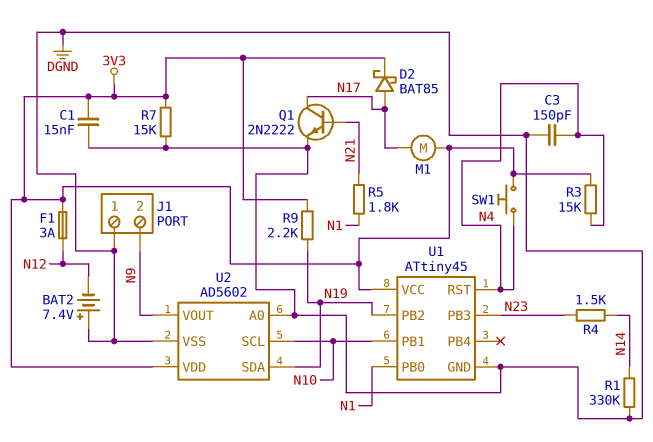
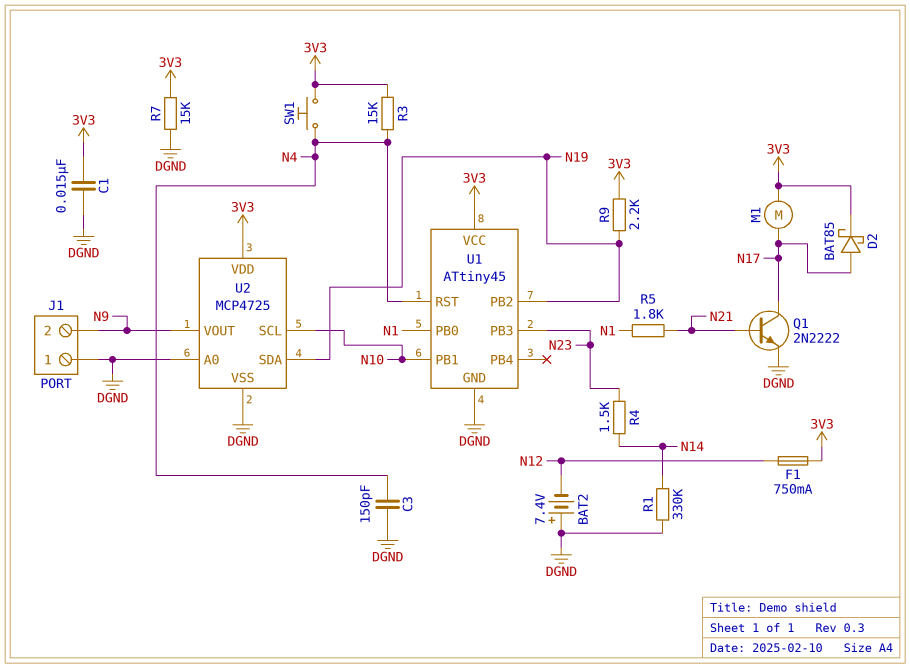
F1: 3A (3V3, N12) -> 750mA (3V3, N12)
U2: AD5602 -> MCP4725

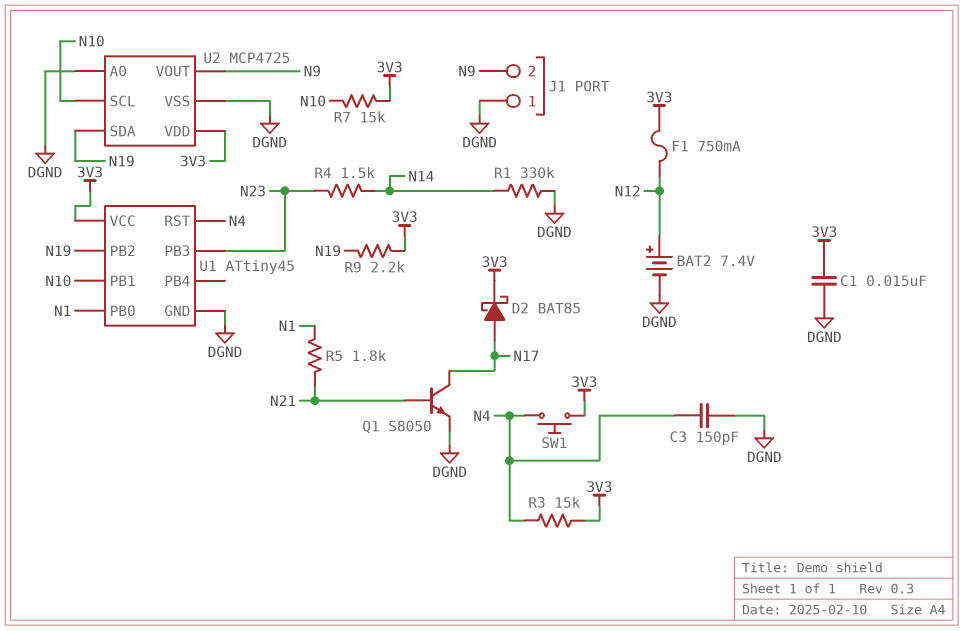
BAT2: 7.4V (plus DGND, minus N12) -> 7.4V (plus N12, minus DGND)
M1: motor (3V3, N17) -> none
Q1: NPN 2N2222 (B N21, C N17, E DGND) -> NPN S8050 (B N21, C N17, E DGND)
R7: 15k (3V3, DGND) -> 15k (3V3, N10)

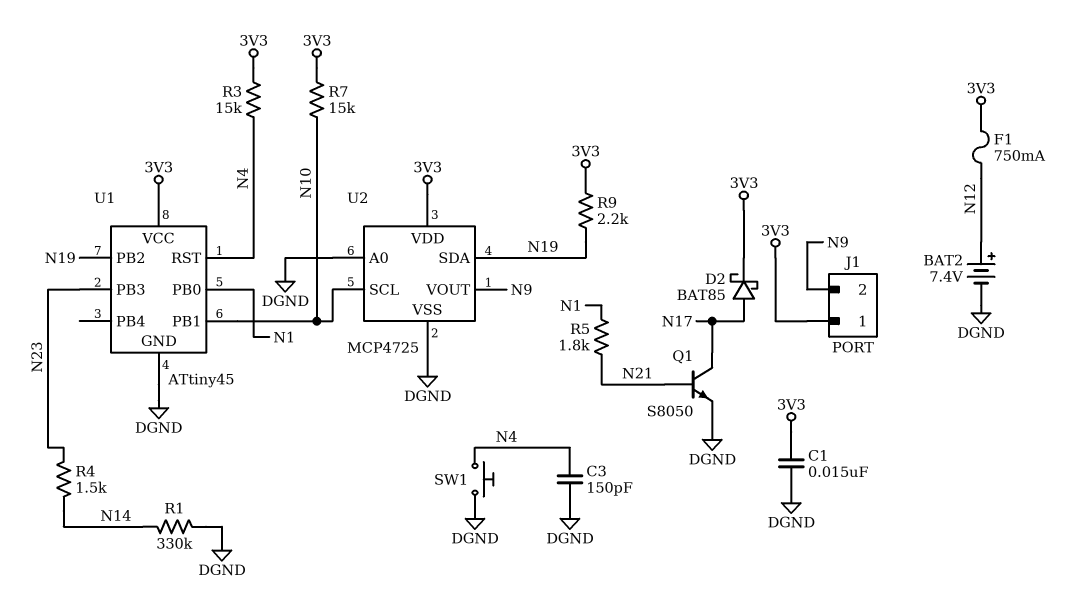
J1 pin 1: DGND -> 3V3
SW1: button (3V3, N4) -> button (DGND, N4)

